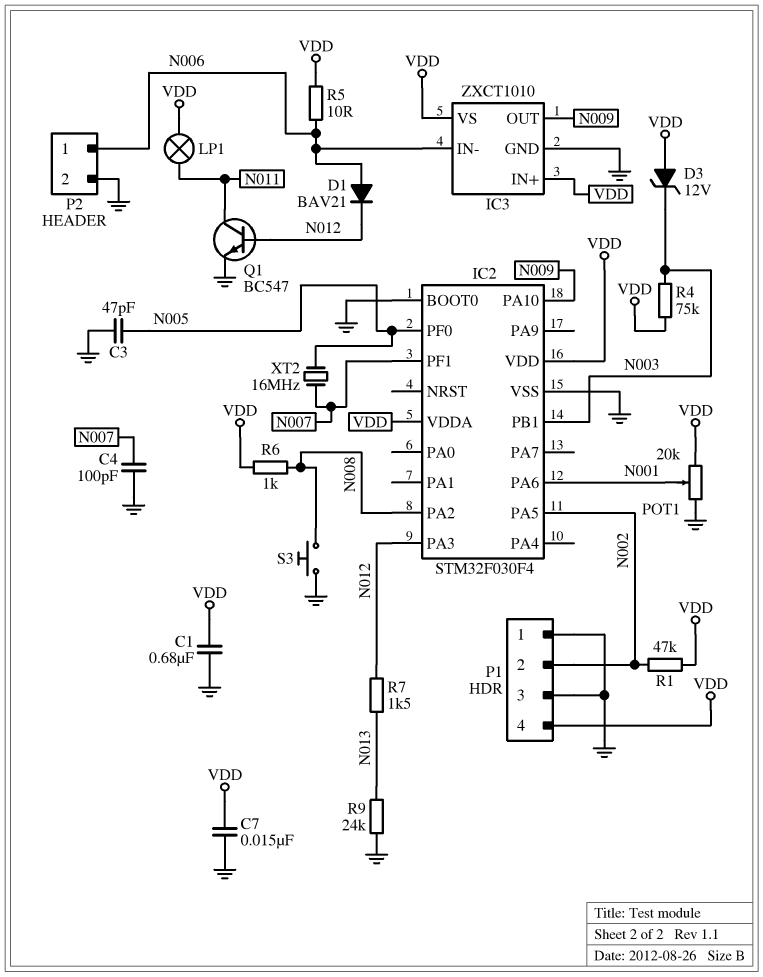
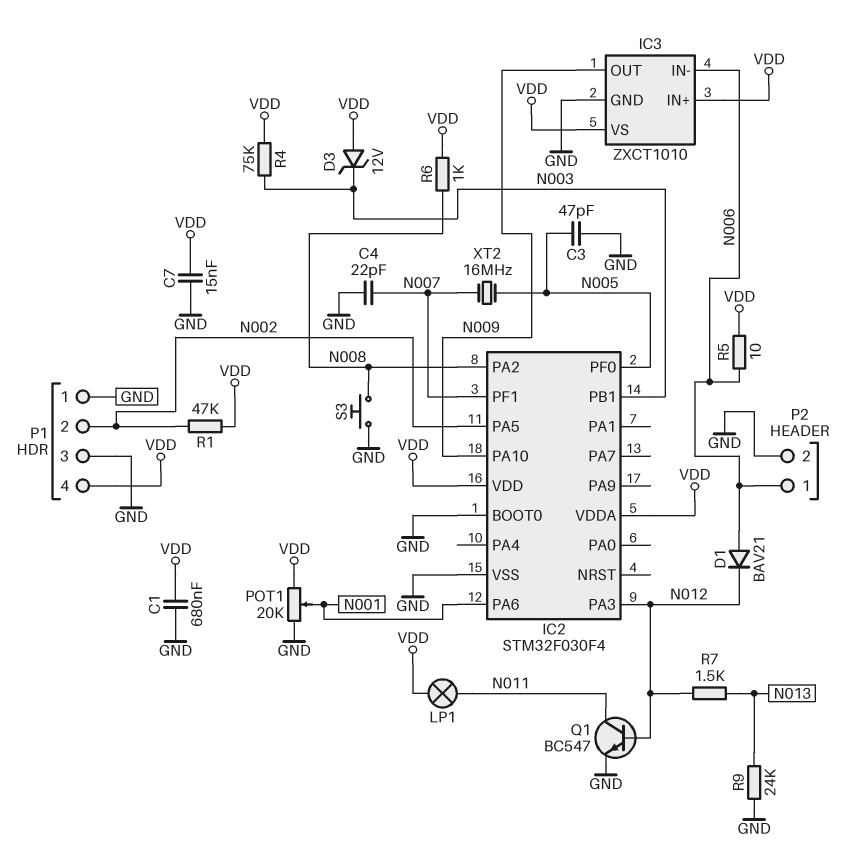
C4: 100pF (GND, N007) -> 22pF (GND, N007)

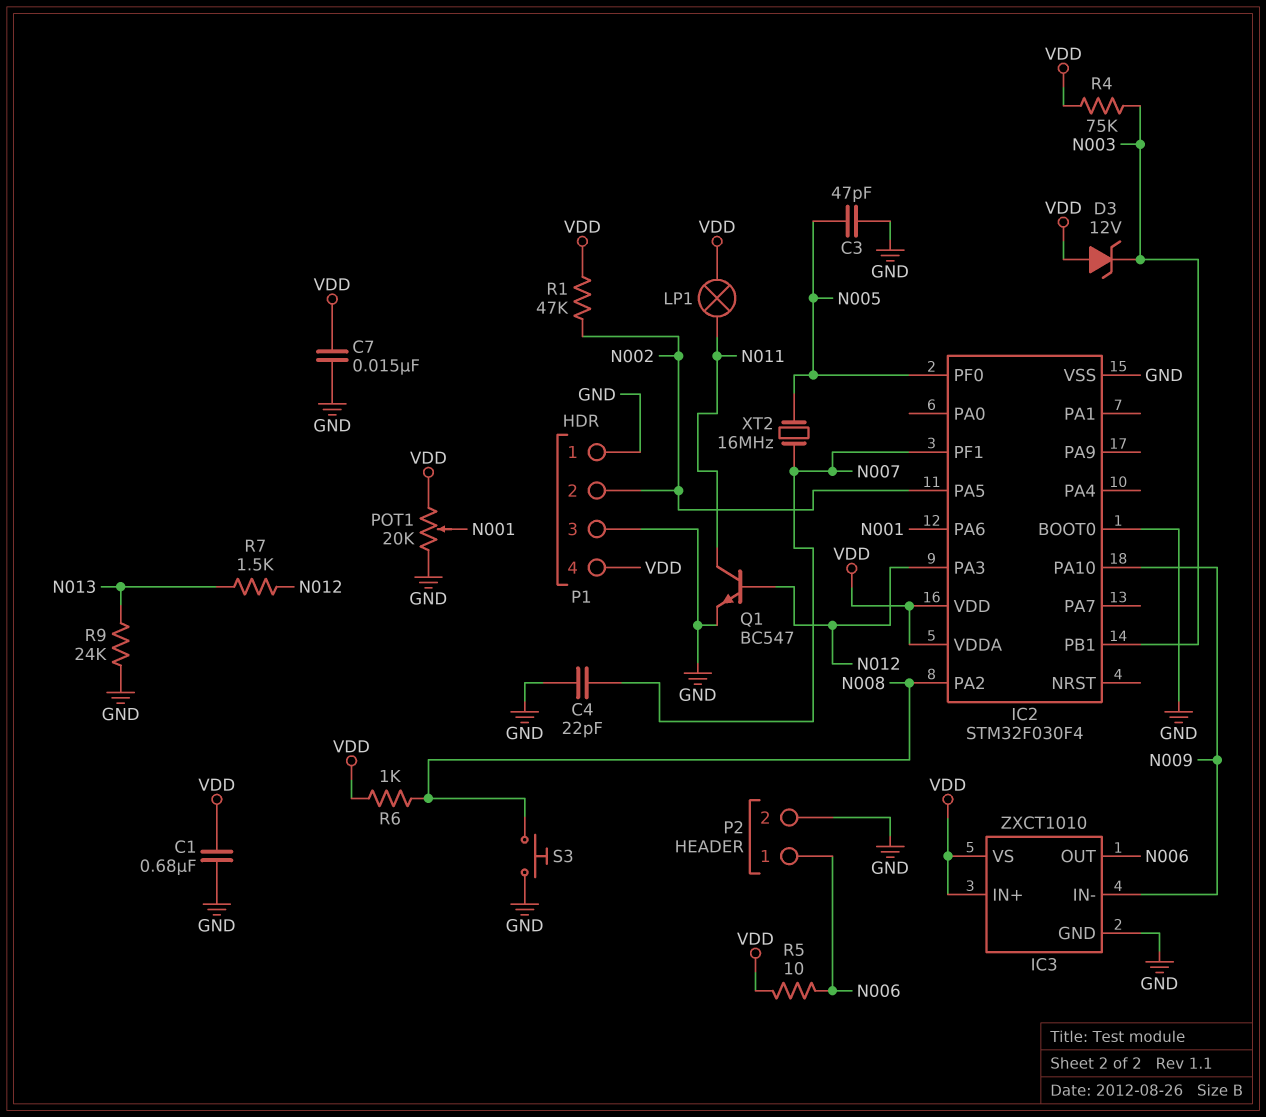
D1: diode BAV21 (A N006, K N012) -> none
IC3 pin IN-: N006 -> N009
IC3 pin OUT: N009 -> N006

